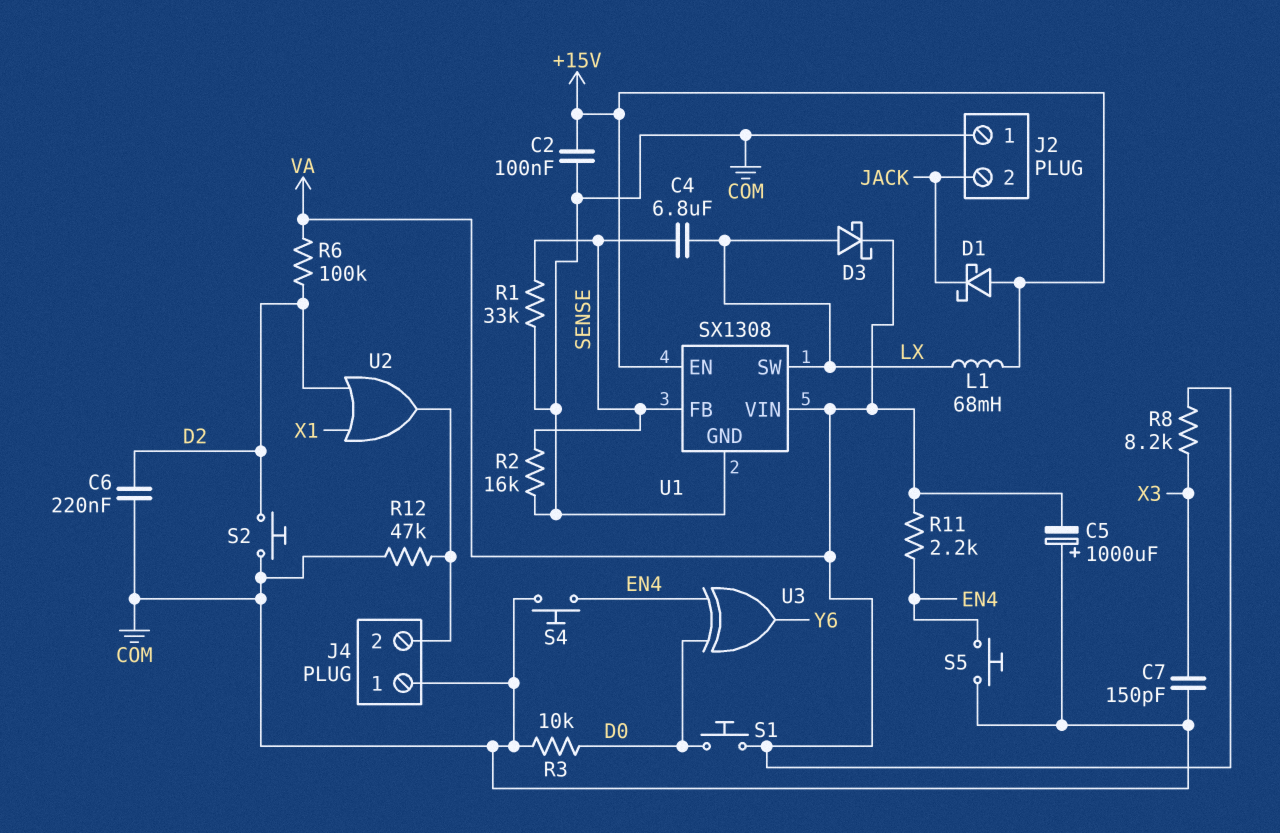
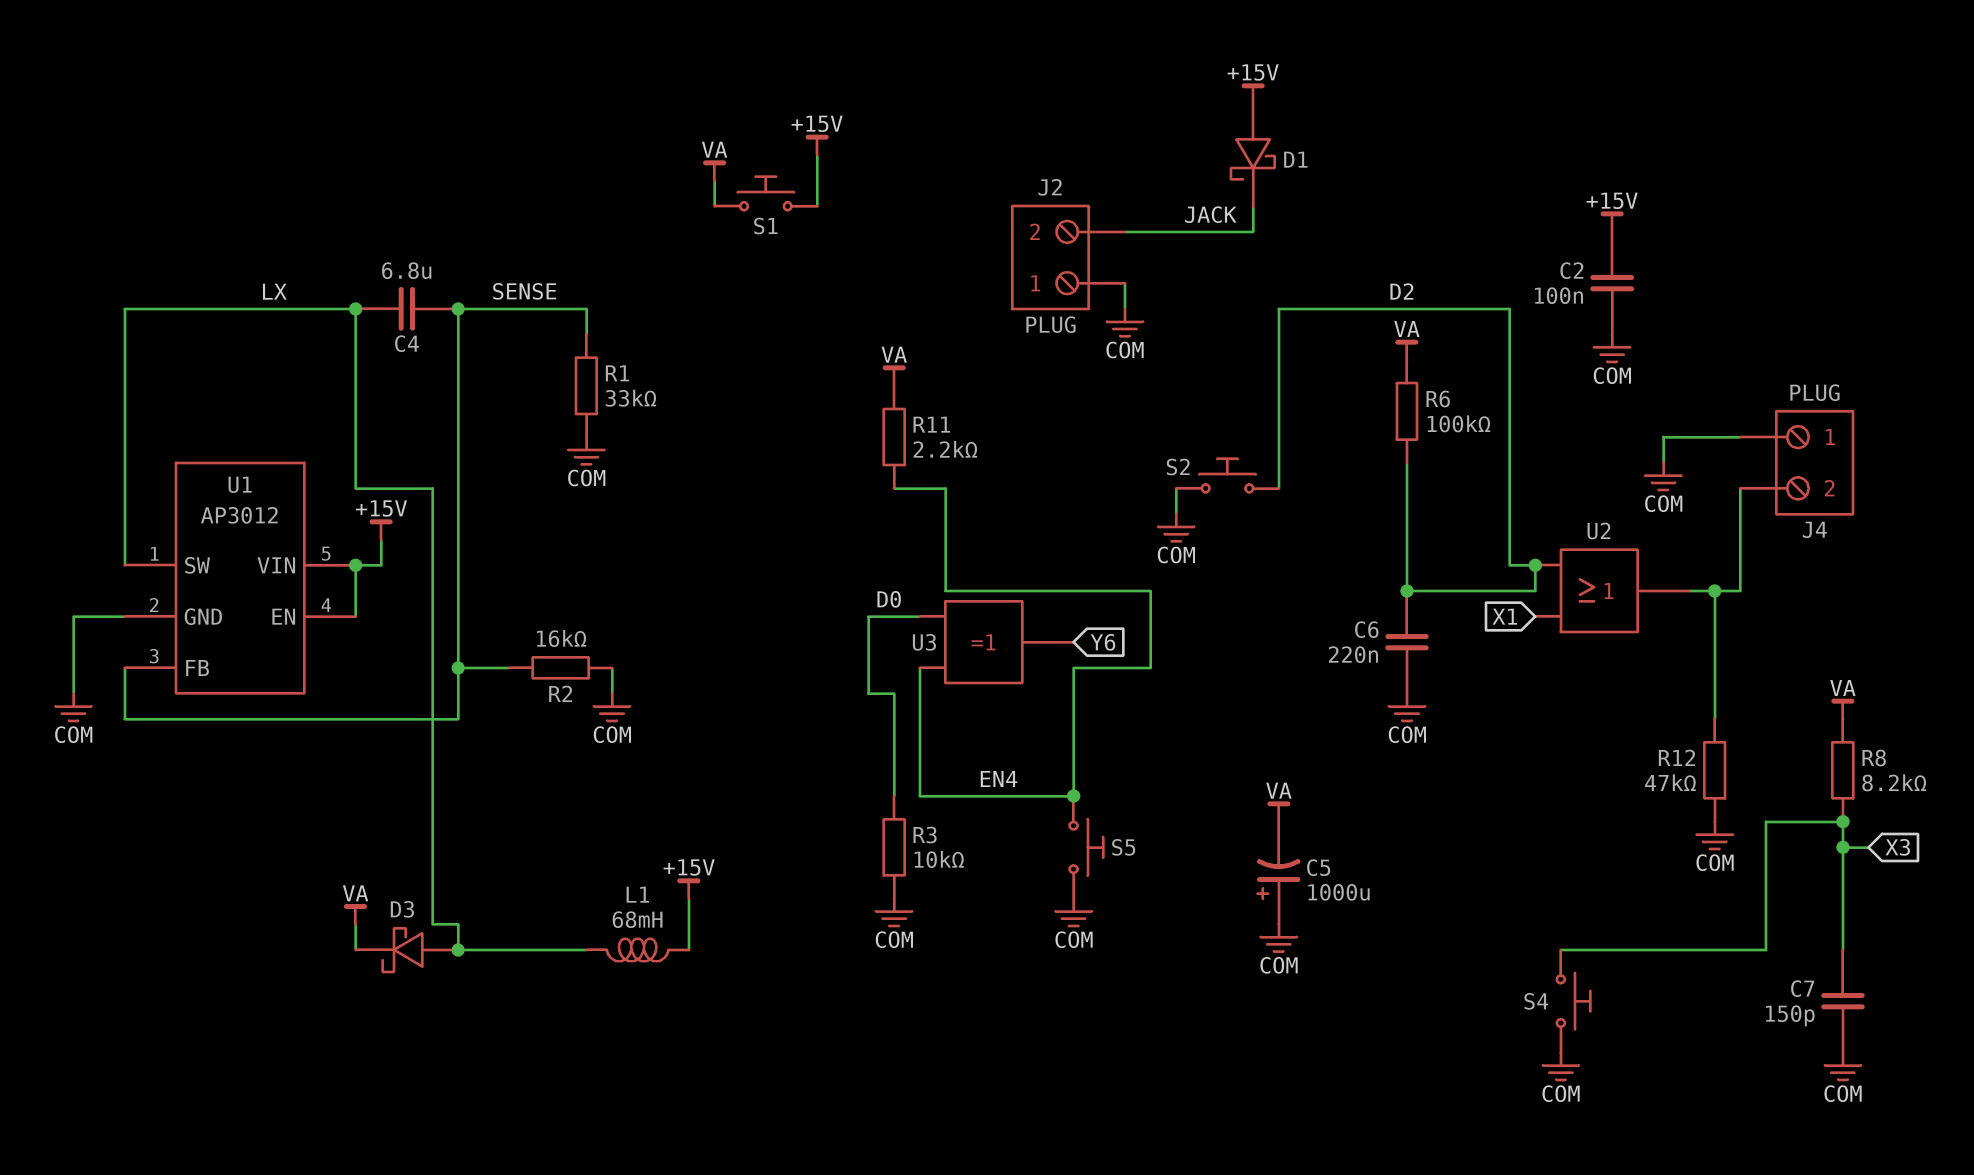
S1: button (D0, VA) -> button (+15V, VA)
S4: button (COM, EN4) -> button (COM, X3)
U1: SX1308 -> AP3012
U1 pin VIN: VA -> +15V

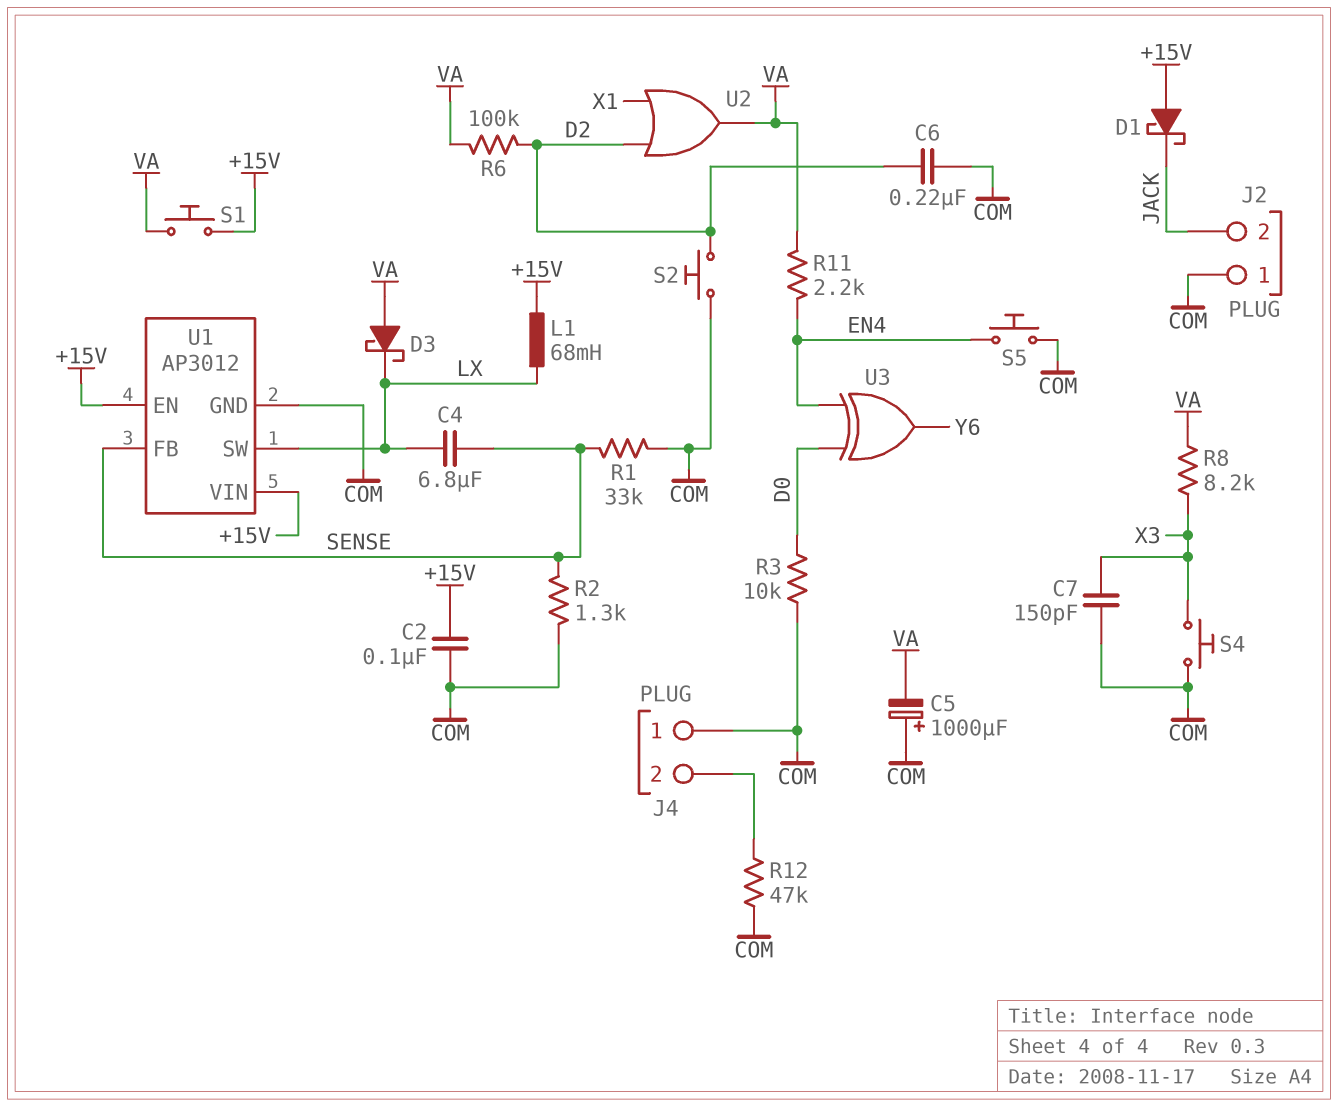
D3: schottky (A LX, K VA) -> schottky (A VA, K LX)
R2: 16k (COM, SENSE) -> 1.3k (COM, SENSE)
U2: OR (in D2, in X1, out J4/2) -> OR (in D2, in X1, out VA)

